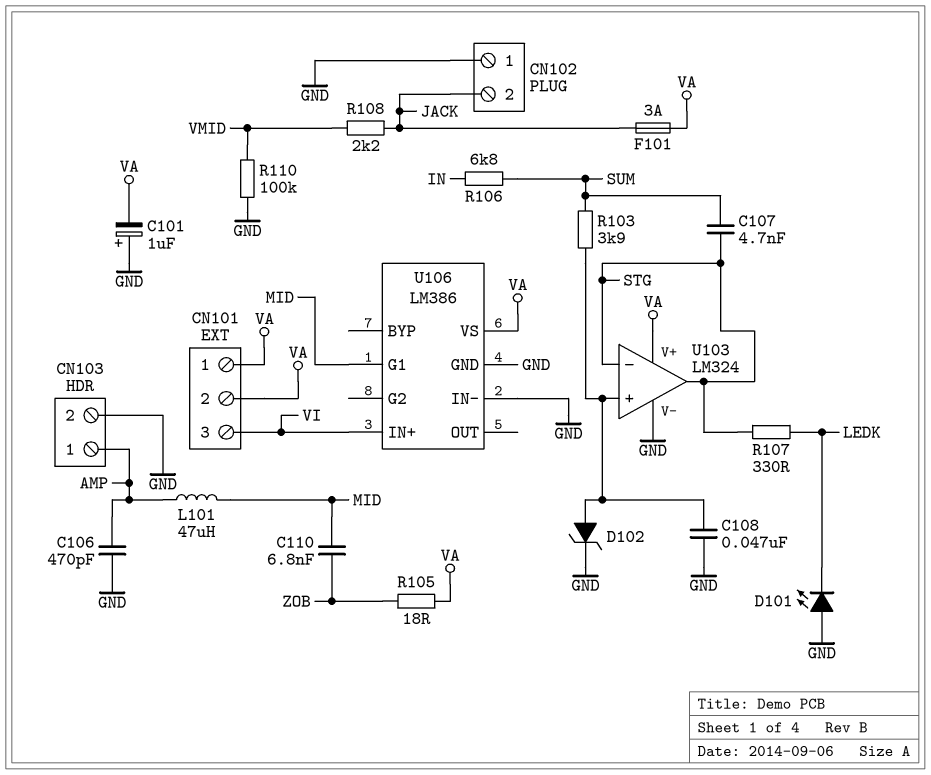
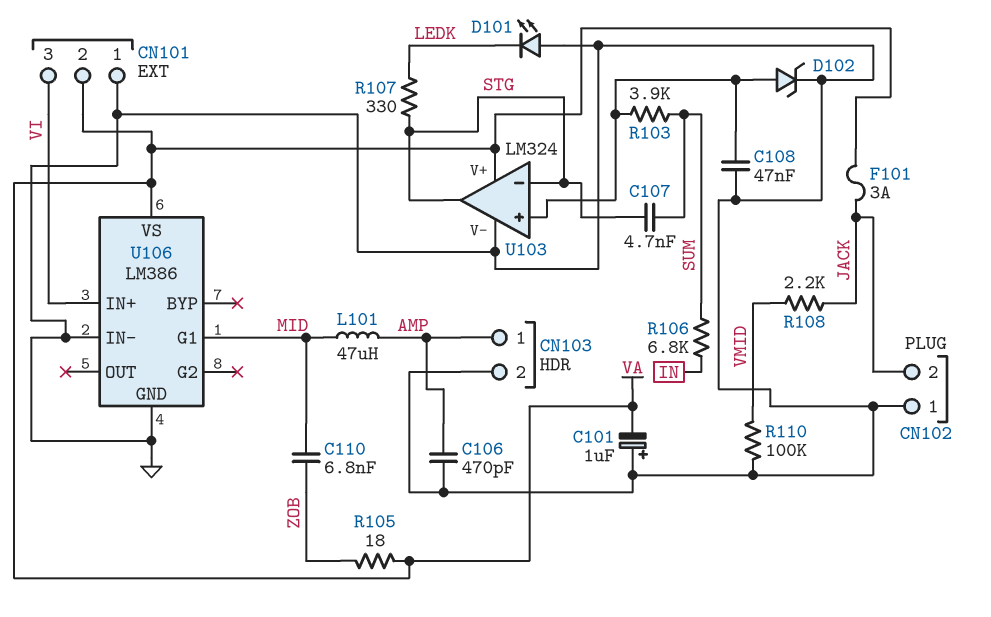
CN101 pin 1: VA -> GND

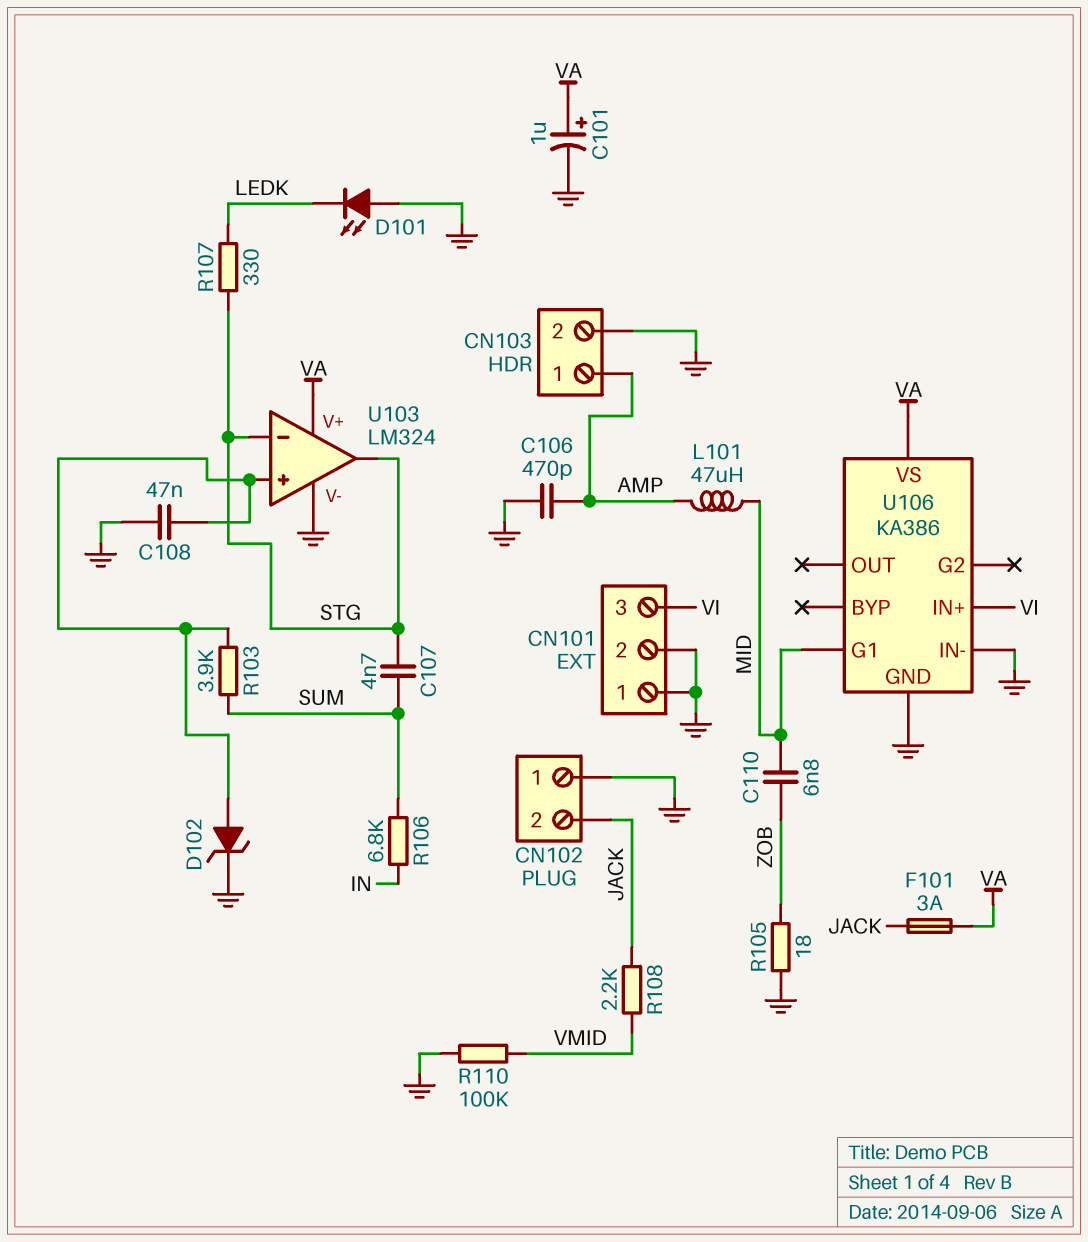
C101: 1uF (plus GND, minus VA) -> 1uF (plus VA, minus GND)
CN101 pin 2: VA -> GND
R105: 18 (VA, ZOB) -> 18 (GND, ZOB)
U106: LM386 -> KA386

